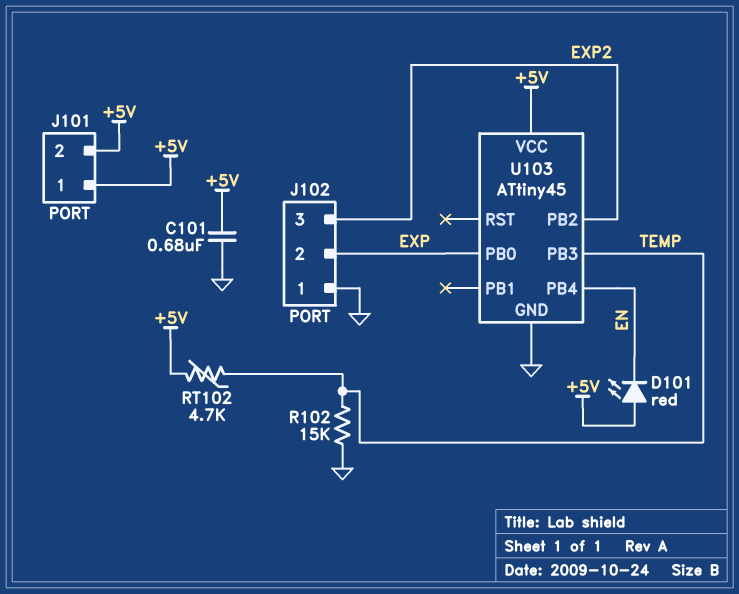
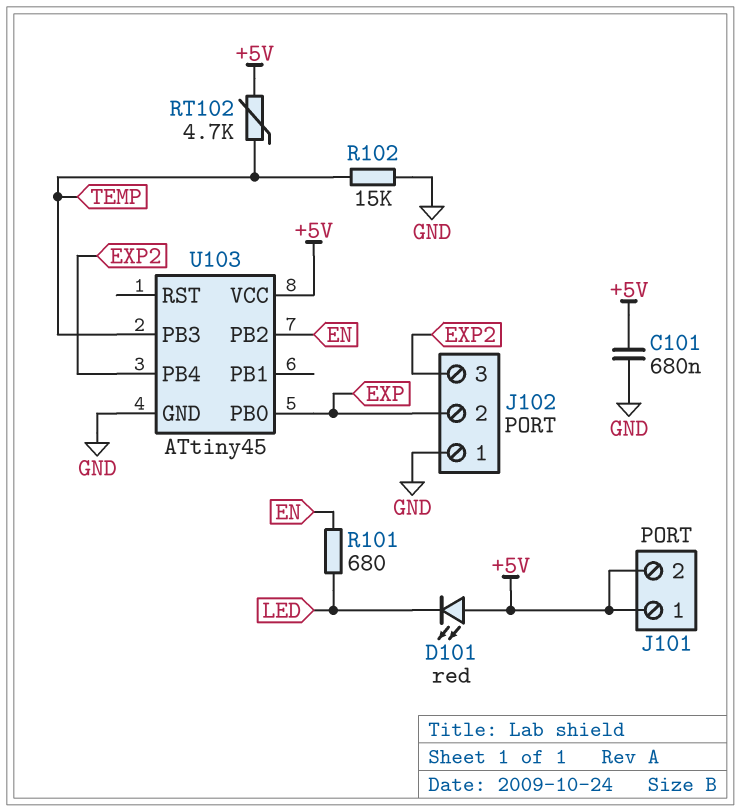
D101: LED red (A +5V, K EN) -> LED red (A +5V, K LED)
R101: none -> 680 (EN, LED)
U103 pin PB2: EXP2 -> EN
U103 pin PB4: EN -> EXP2

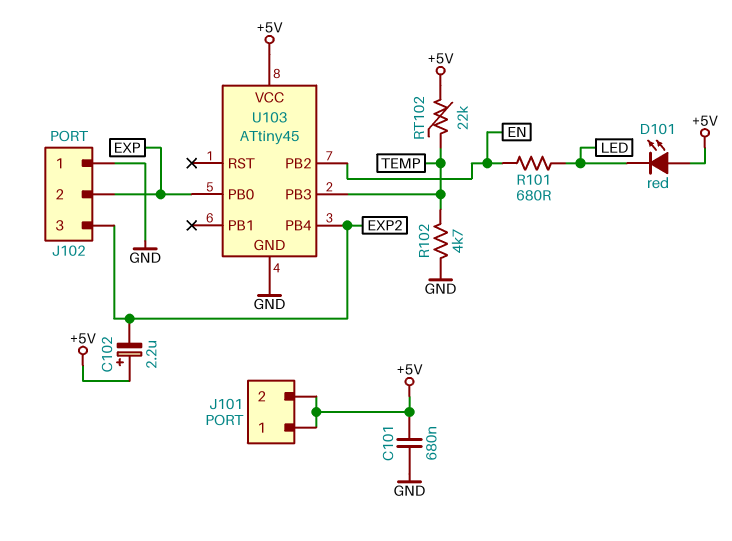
C102: none -> 2.2uF (plus +5V, minus EXP2)
R102: 15k (GND, TEMP) -> 4.7k (GND, TEMP)
RT102: 4.7k (+5V, TEMP) -> 22k (+5V, TEMP)

